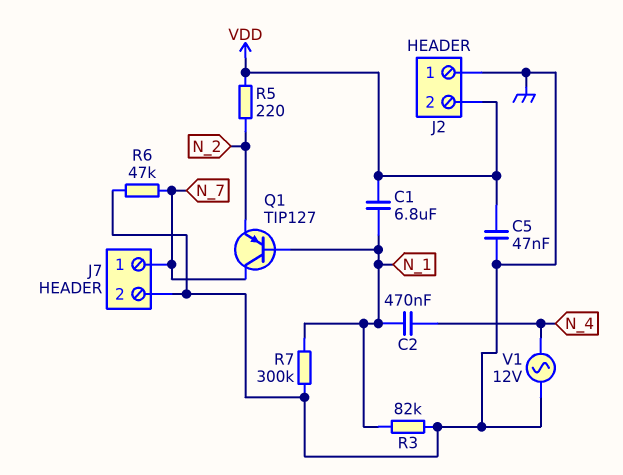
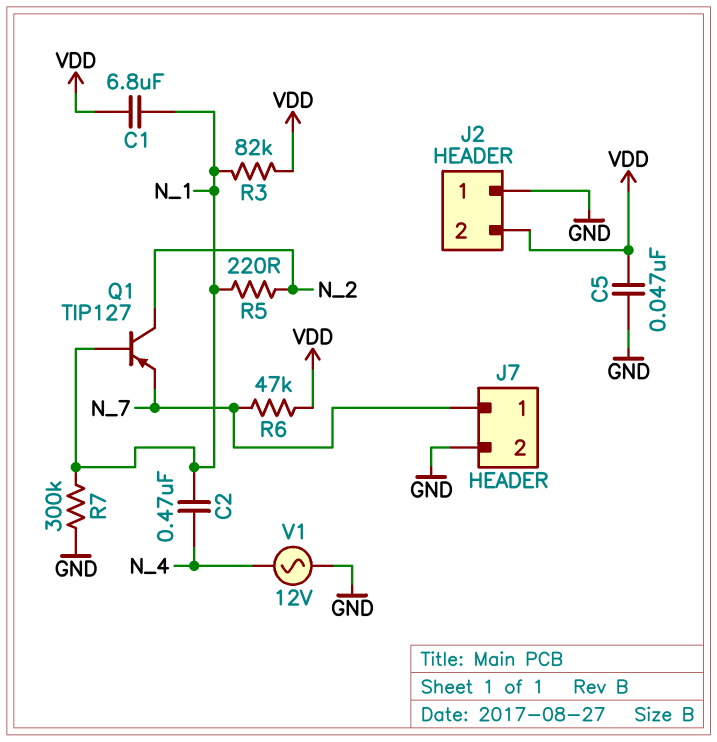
Q1: PNP TIP127 (B N_1, C N_7, E N_2) -> PNP TIP127 (B N_1, C N_2, E N_7)
R3: 82k (GND, N_1) -> 82k (N_1, VDD)
R5: 220 (N_2, VDD) -> 220 (N_1, N_2)
R6: 47k (GND, N_7) -> 47k (N_7, VDD)

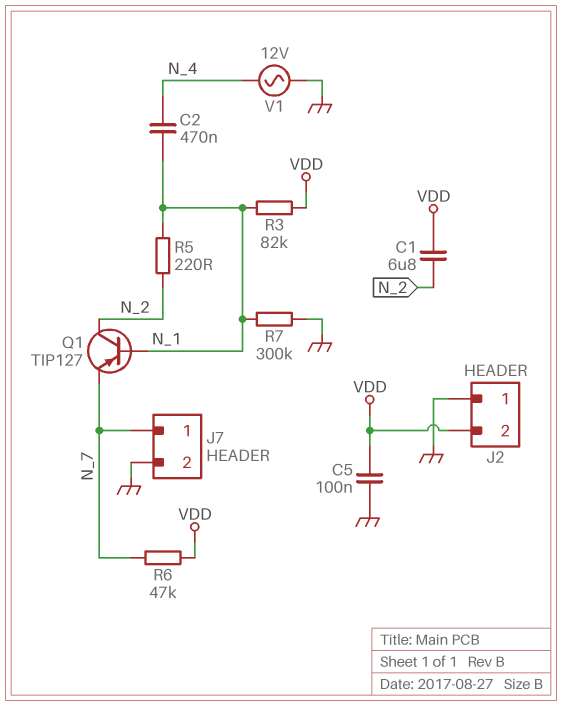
C1: 6.8uF (N_1, VDD) -> 6.8uF (N_2, VDD)
C5: 47nF (GND, VDD) -> 100nF (GND, VDD)

